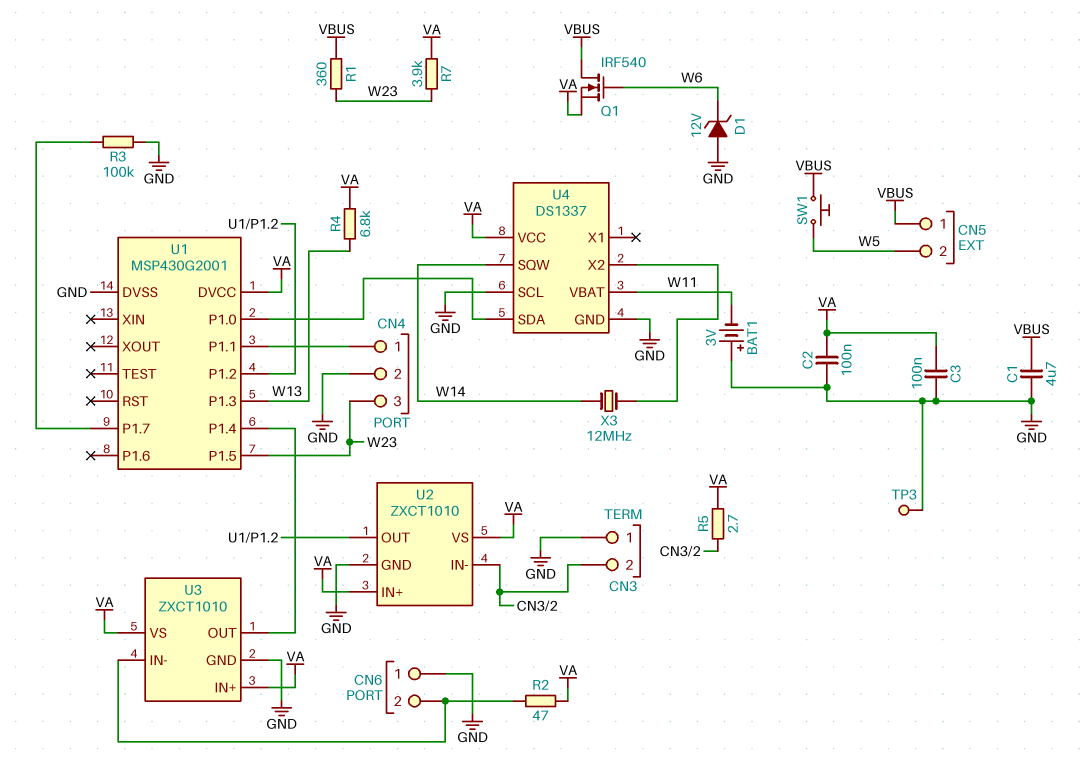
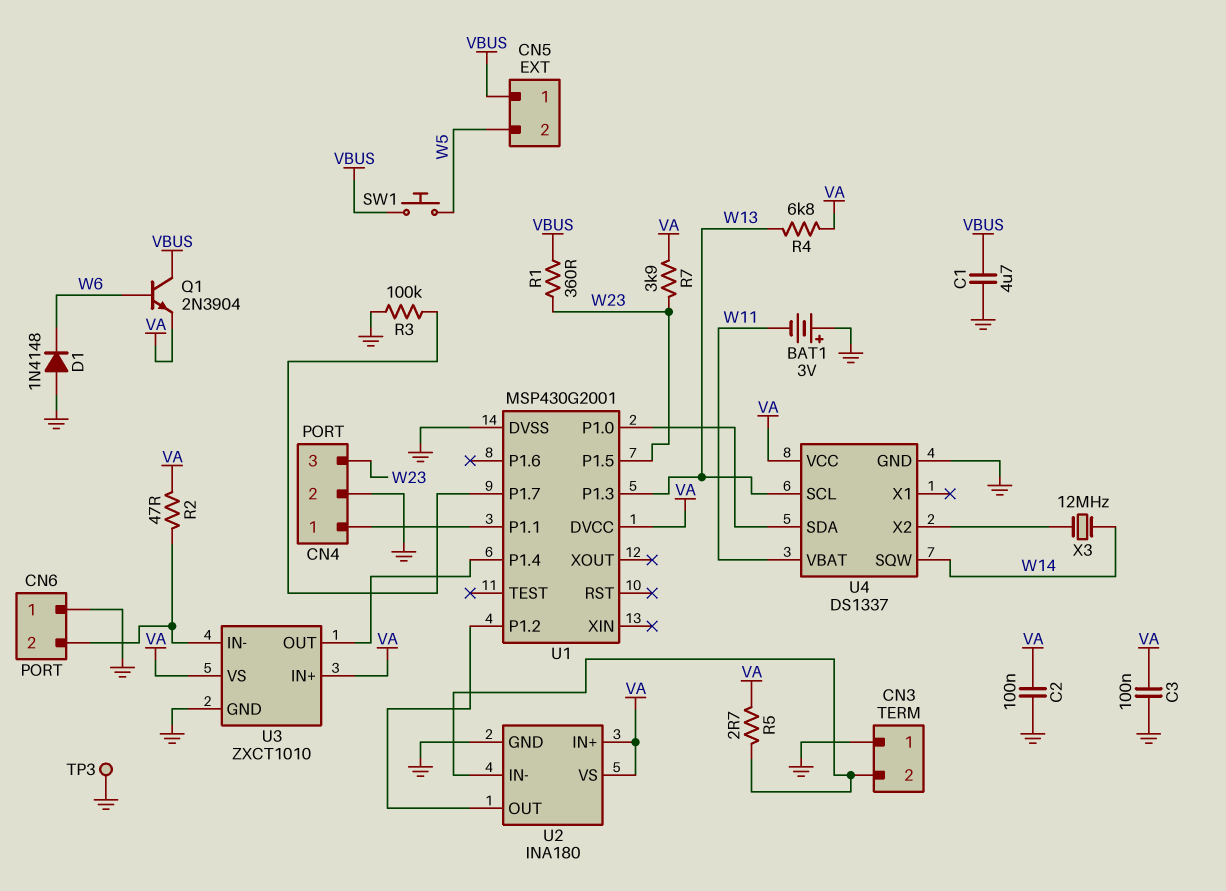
D1: zener 12V (A GND, K W6) -> diode 1N4148 (A GND, K W6)
Q1: NMOS IRF540 (G W6, D VBUS, S VA) -> NPN 2N3904 (B W6, C VBUS, E VA)
U2: ZXCT1010 -> INA180
U4 pin SCL: GND -> W13

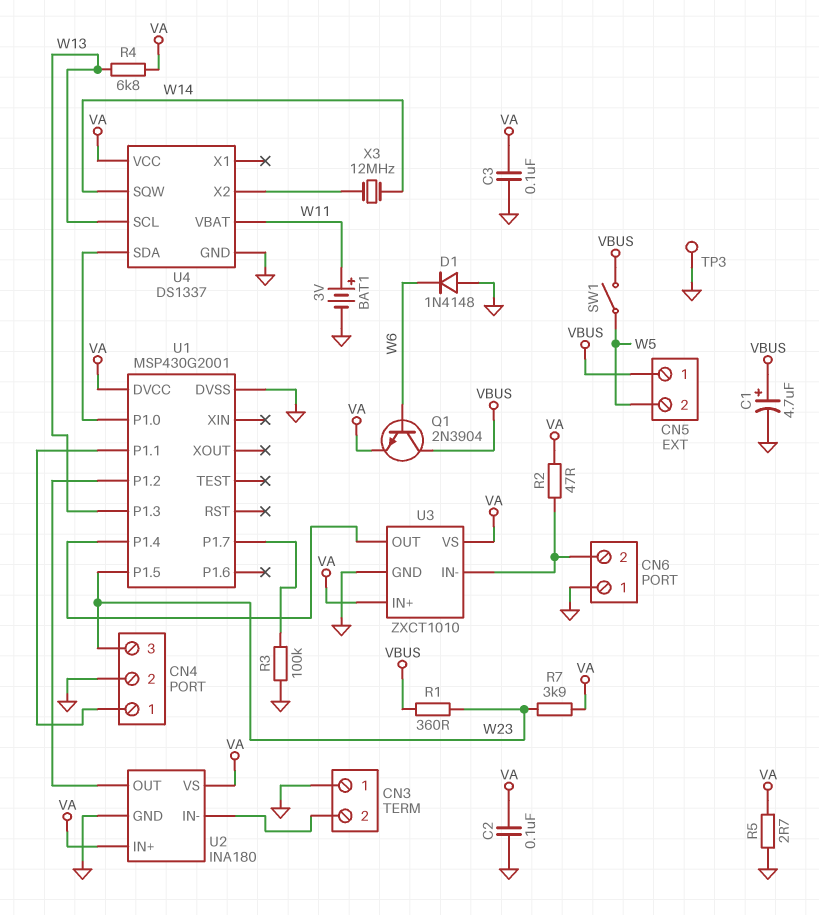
BAT1: 3V (plus GND, minus W11) -> 3V (plus W11, minus GND)
C1: 4.7uF (GND, VBUS) -> 4.7uF (plus VBUS, minus GND)
R5: 2.7 (CN3/2, VA) -> 2.7 (GND, VA)
SW1: button (VBUS, W5) -> switch (VBUS, W5)

